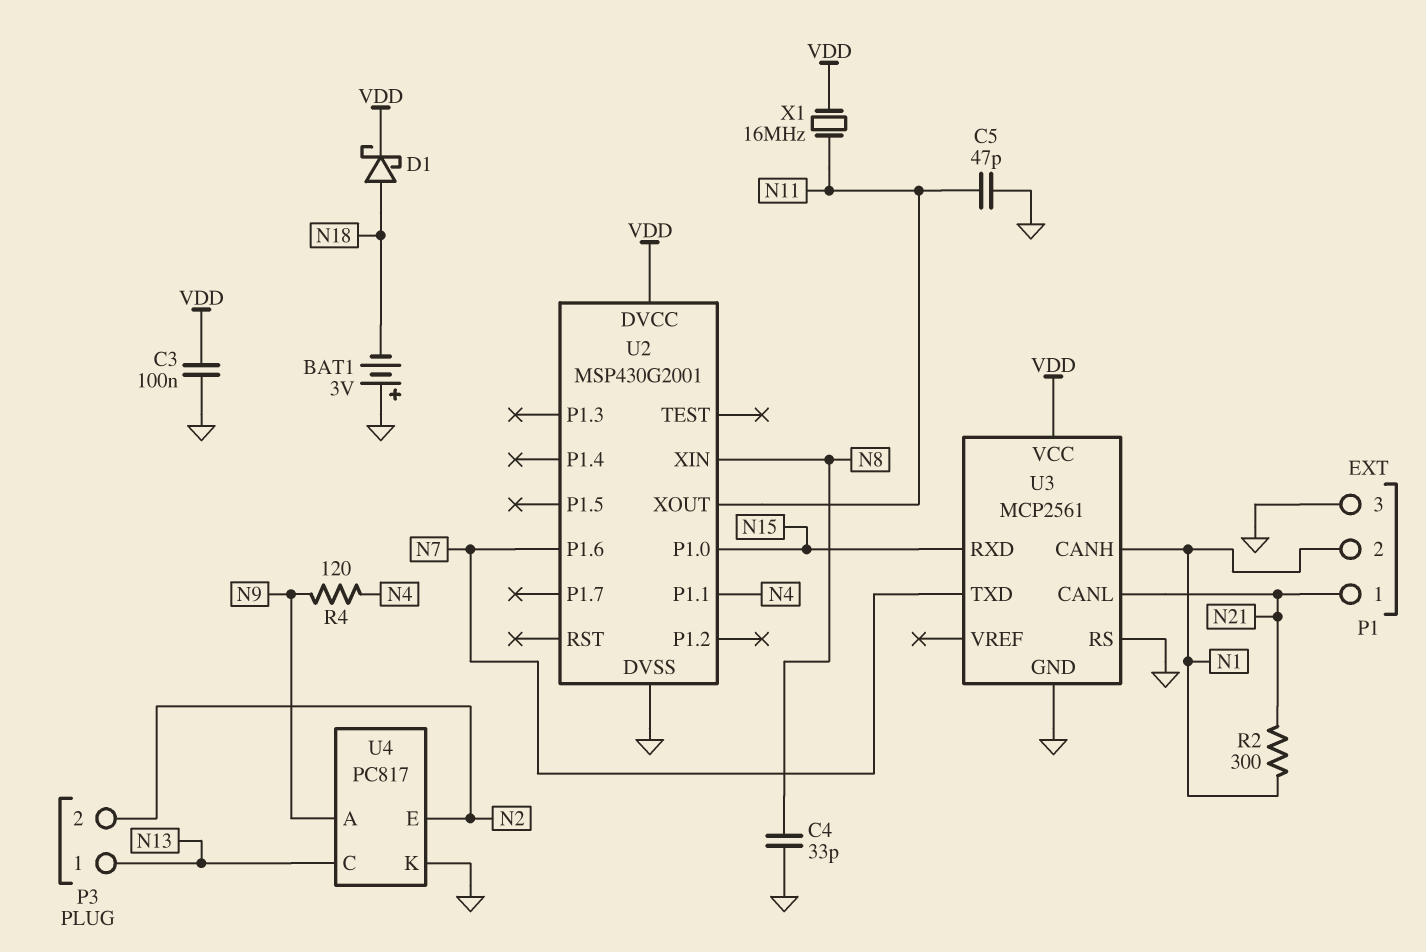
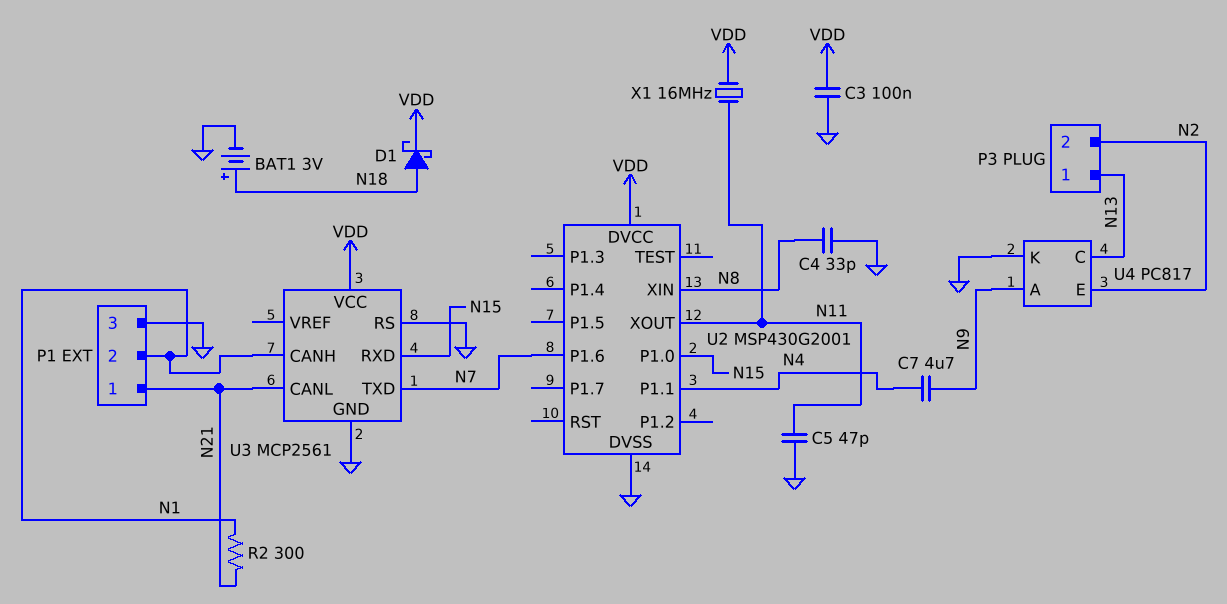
BAT1: 3V (plus GND, minus N18) -> 3V (plus N18, minus GND)
C7: none -> 4.7uF (N4, N9)
R4: 120 (N4, N9) -> none

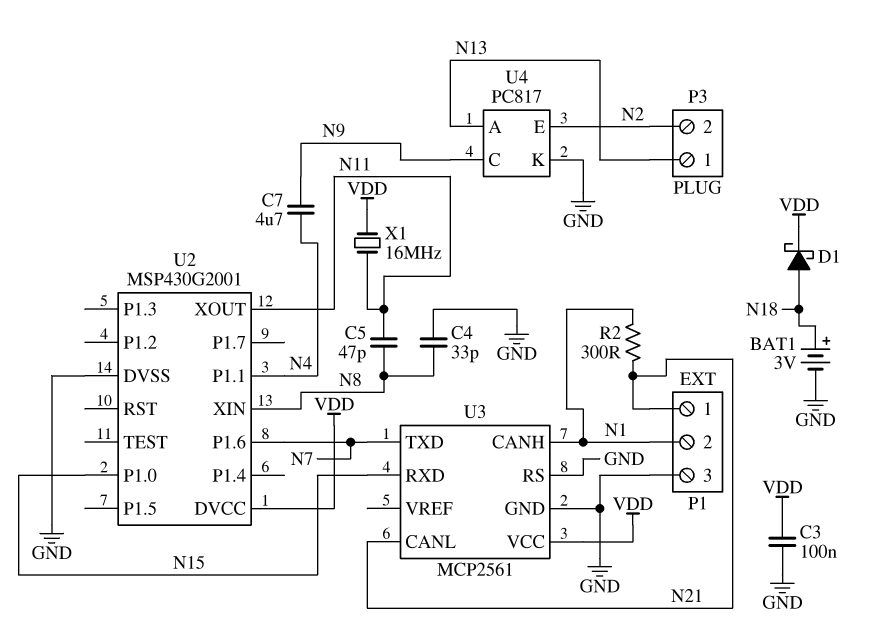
C5: 47pF (GND, N11) -> 47pF (N8, N11)
U4 pin A: N9 -> N13
U4 pin C: N13 -> N9

